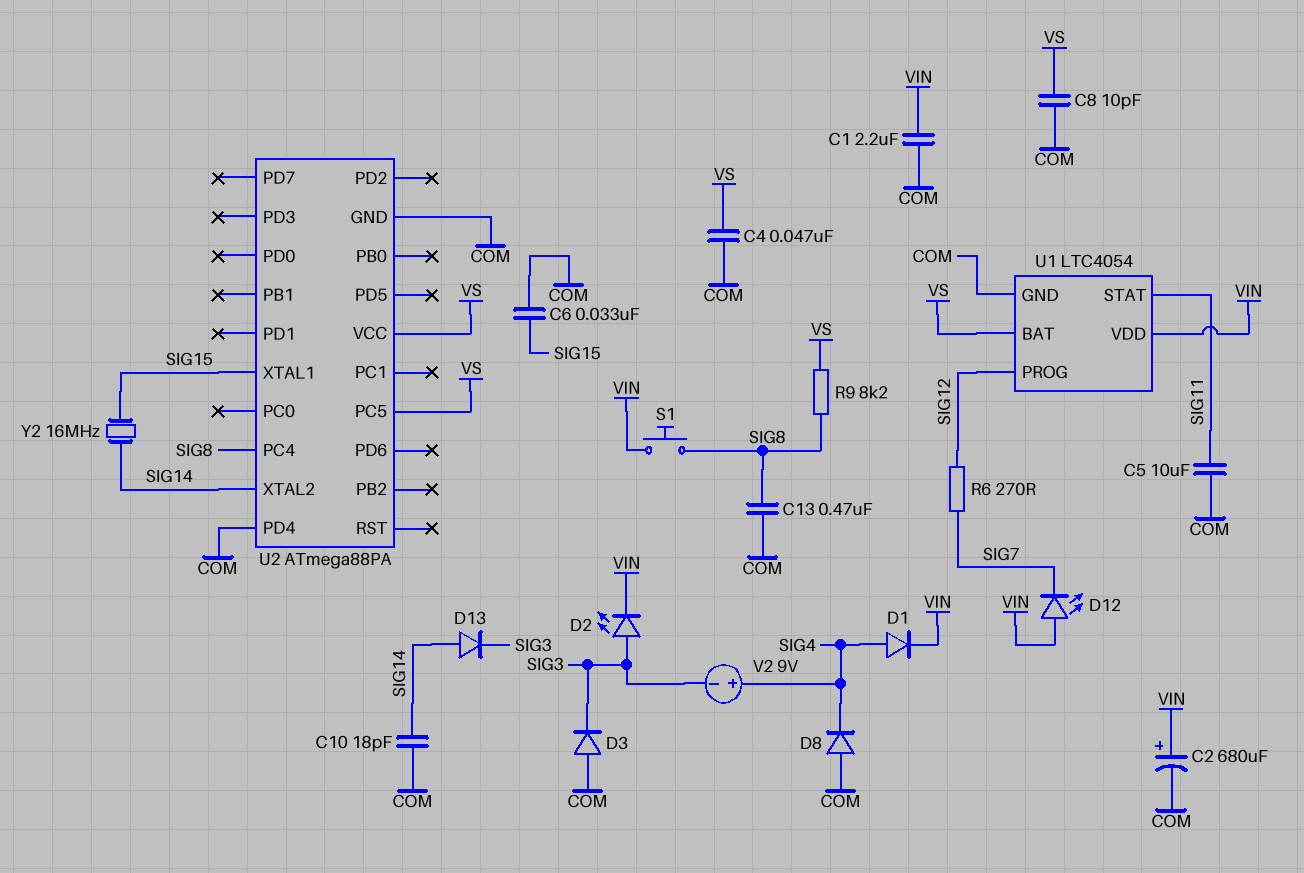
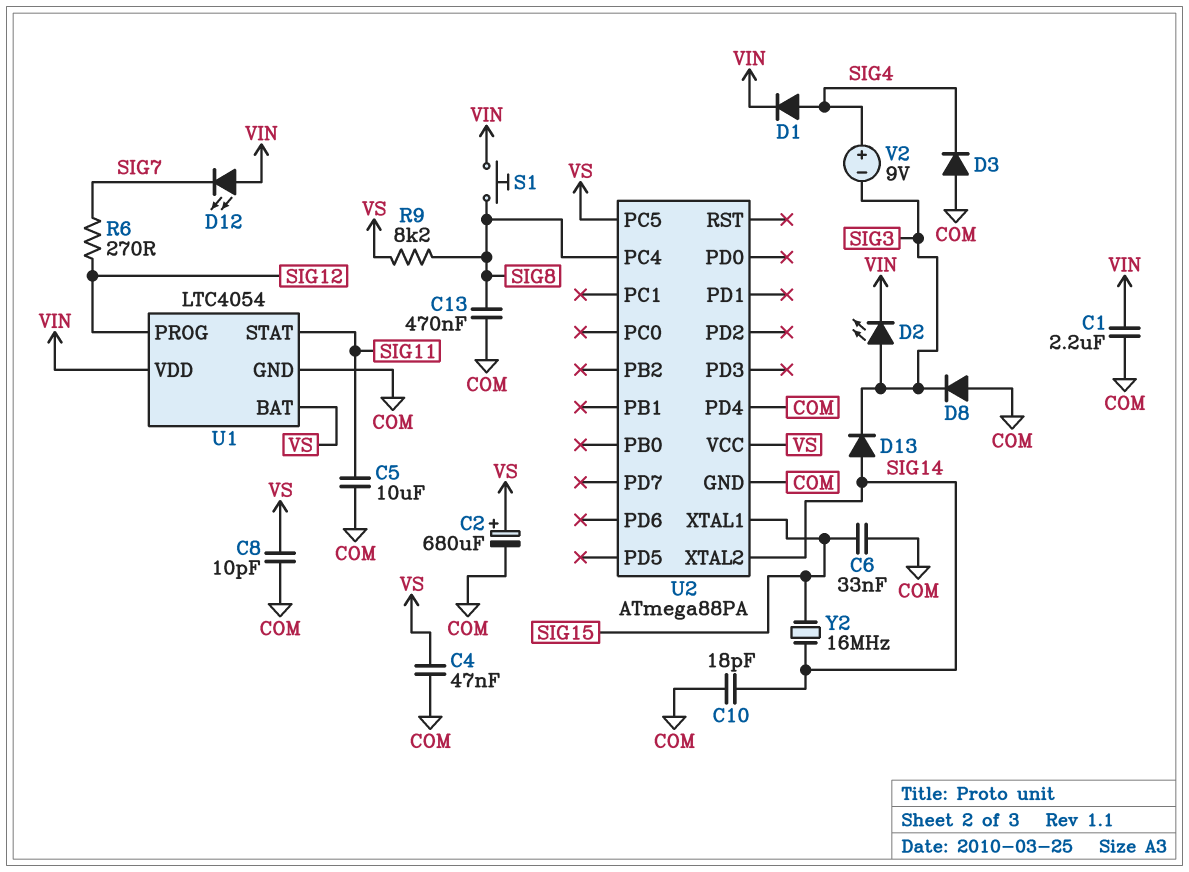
C2: 680uF (plus VIN, minus COM) -> 680uF (plus VS, minus COM)
D3: diode (A COM, K SIG3) -> diode (A COM, K SIG4)
D8: diode (A COM, K SIG4) -> diode (A COM, K SIG3)

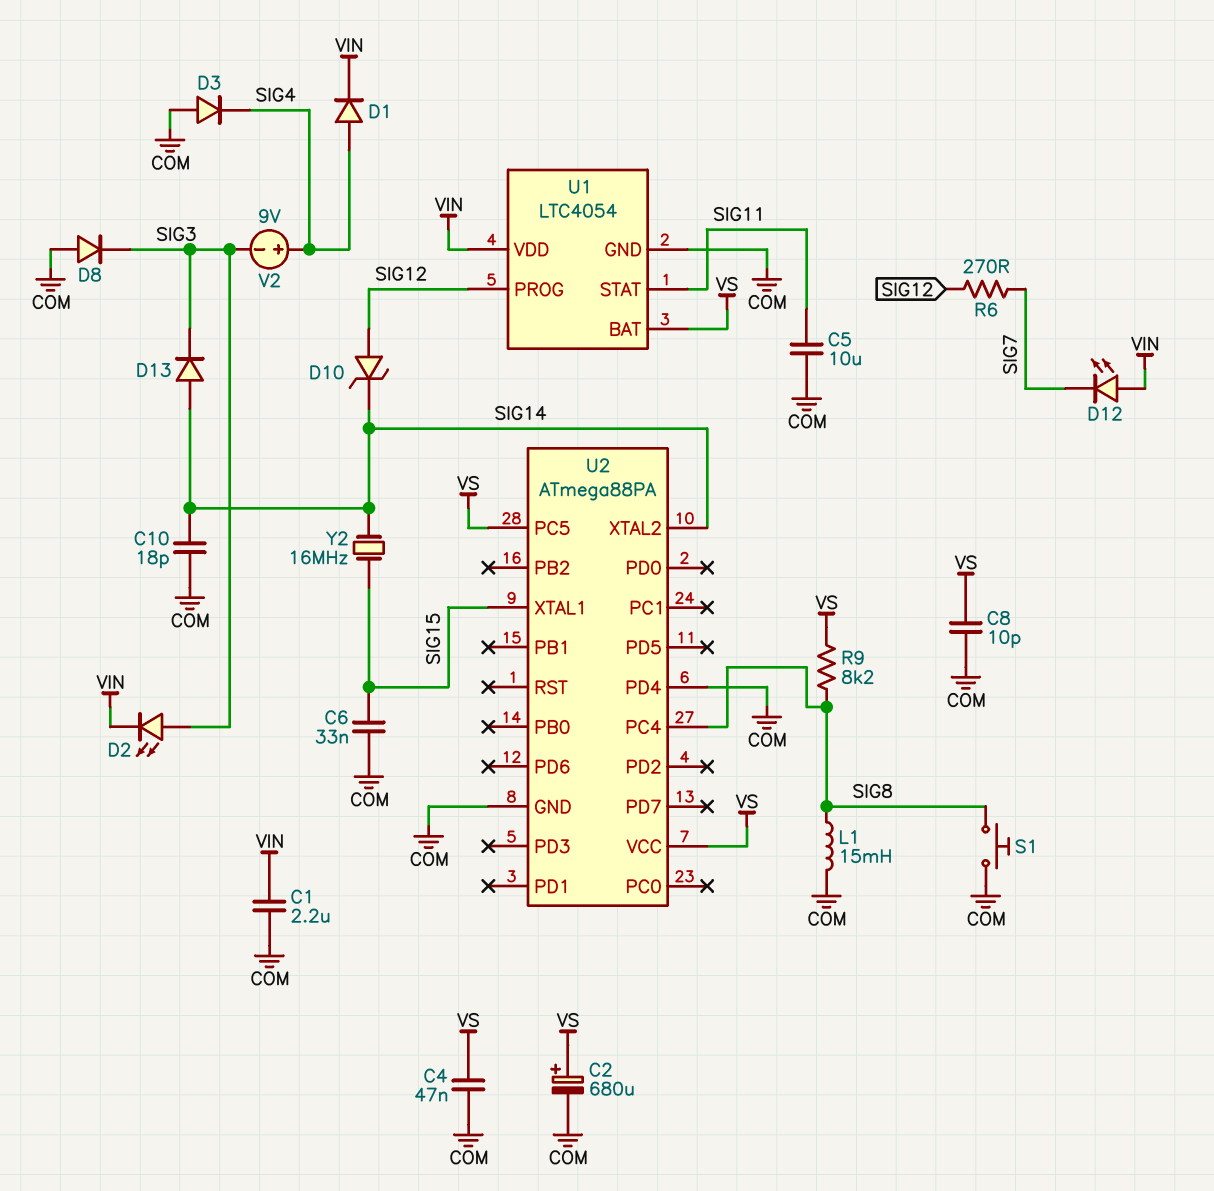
C13: 470nF (COM, SIG8) -> none
D10: none -> zener (A SIG12, K SIG14)
L1: none -> 15mH (COM, SIG8)
S1: button (SIG8, VIN) -> button (COM, SIG8)

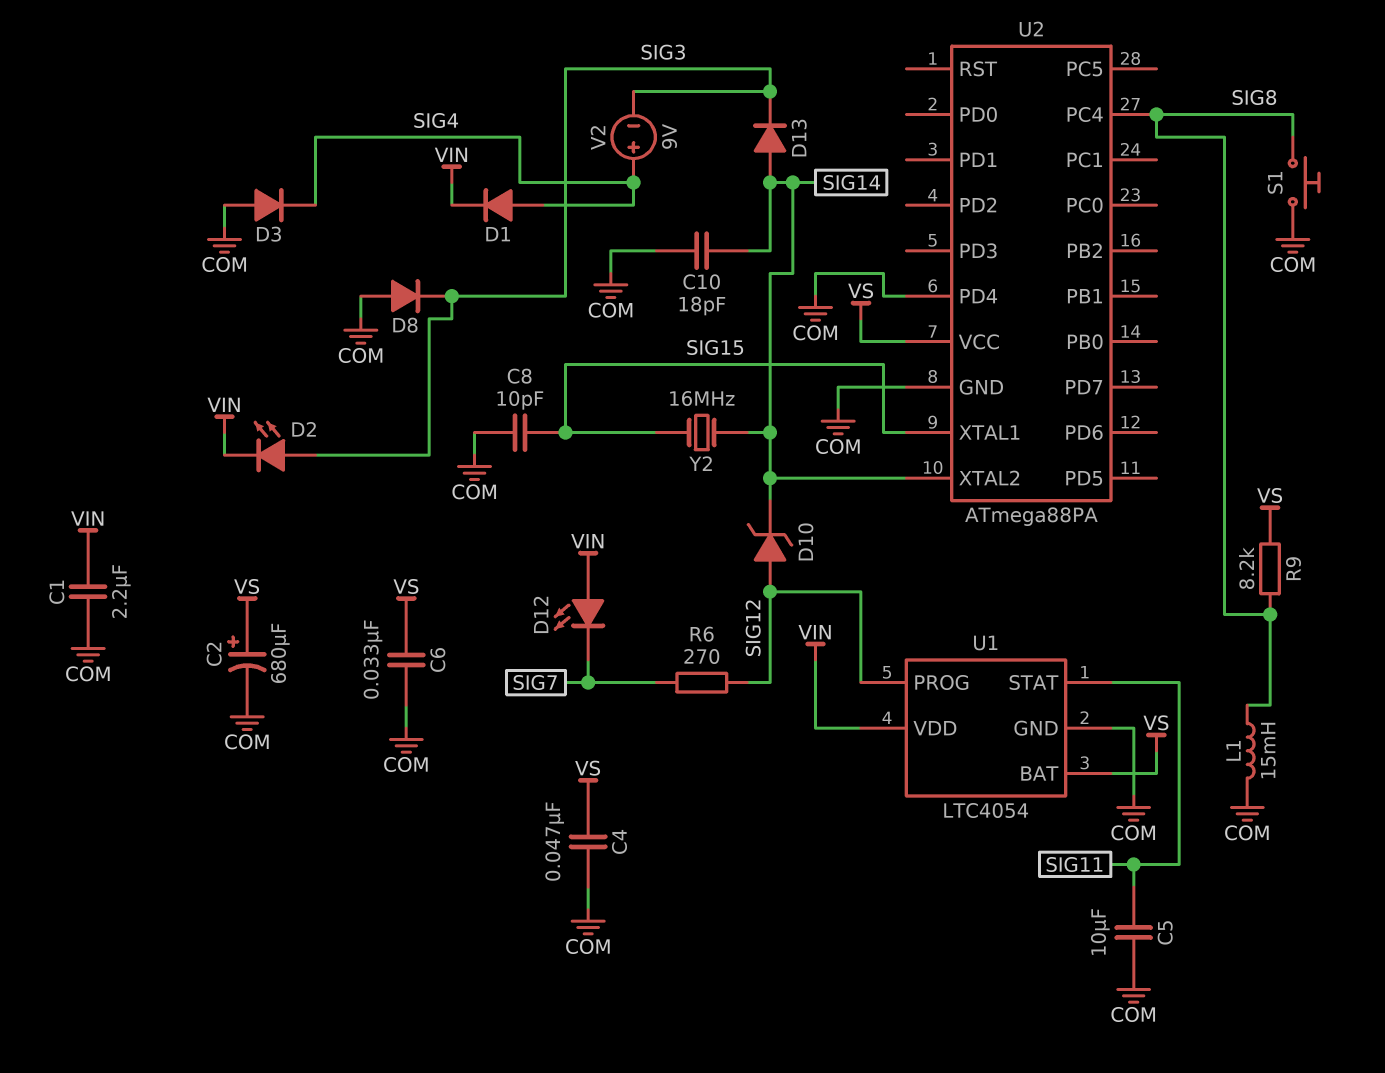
C6: 33nF (COM, SIG15) -> 33nF (COM, VS)
C8: 10pF (COM, VS) -> 10pF (COM, SIG15)
U2 pin PC5: VS -> none

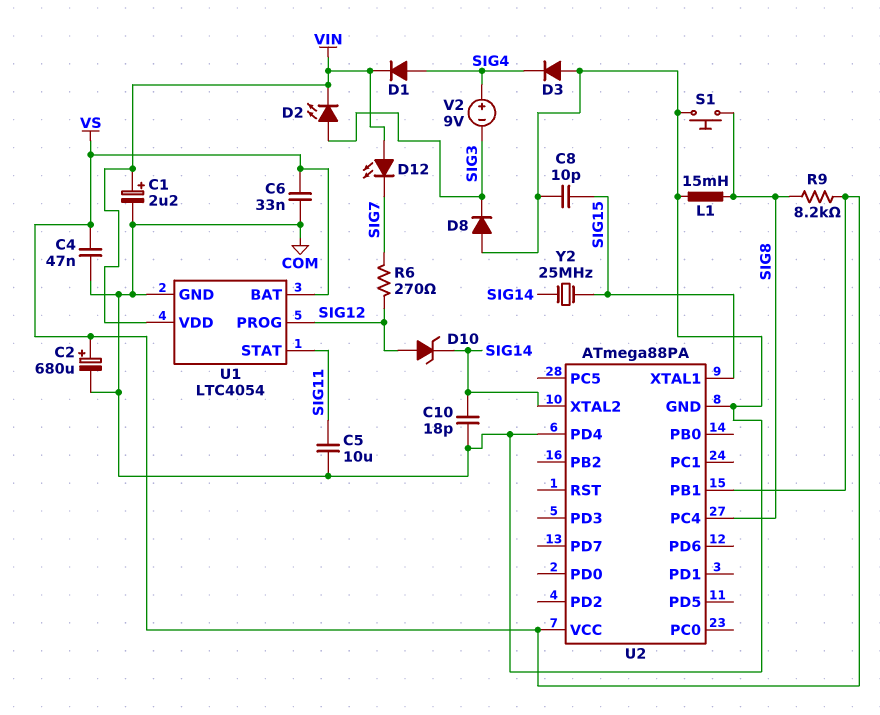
C1: 2.2uF (COM, VIN) -> 2.2uF (plus VIN, minus COM)
D13: diode (A SIG14, K SIG3) -> none
U2 pin PB1: none -> VS
Y2: 16MHz (SIG14, SIG15) -> 25MHz (SIG14, SIG15)

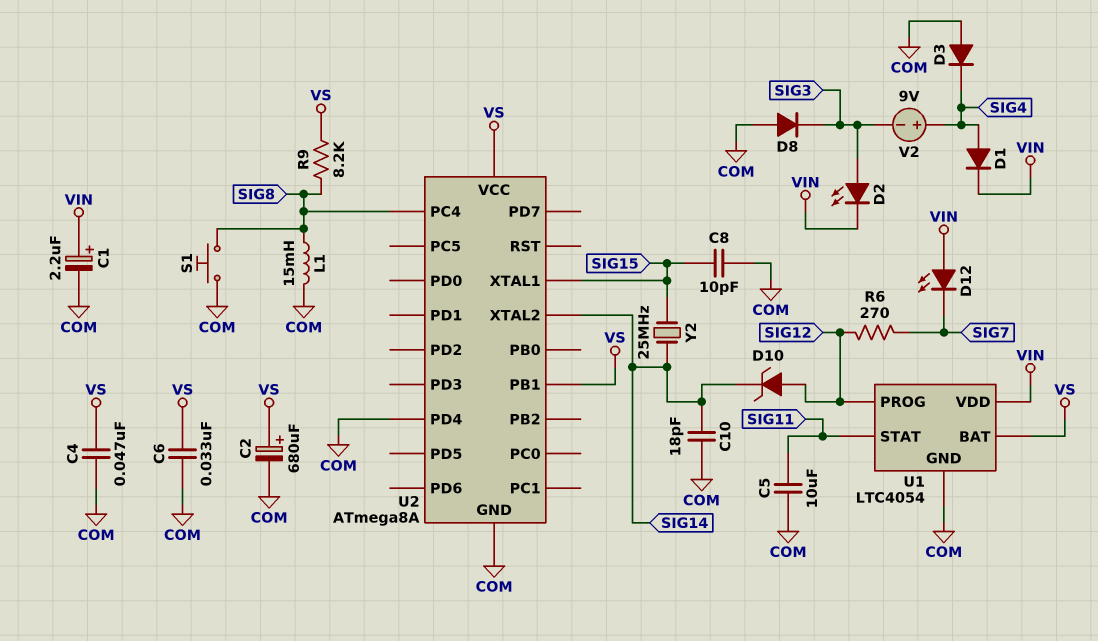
U2: ATmega88PA -> ATmega8A

